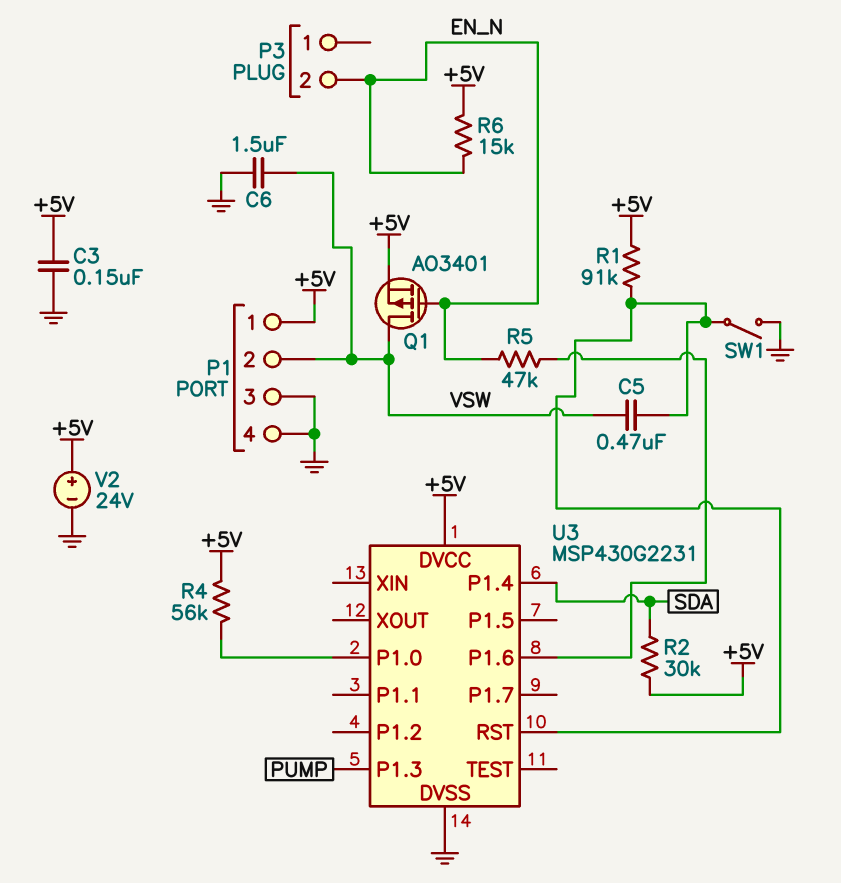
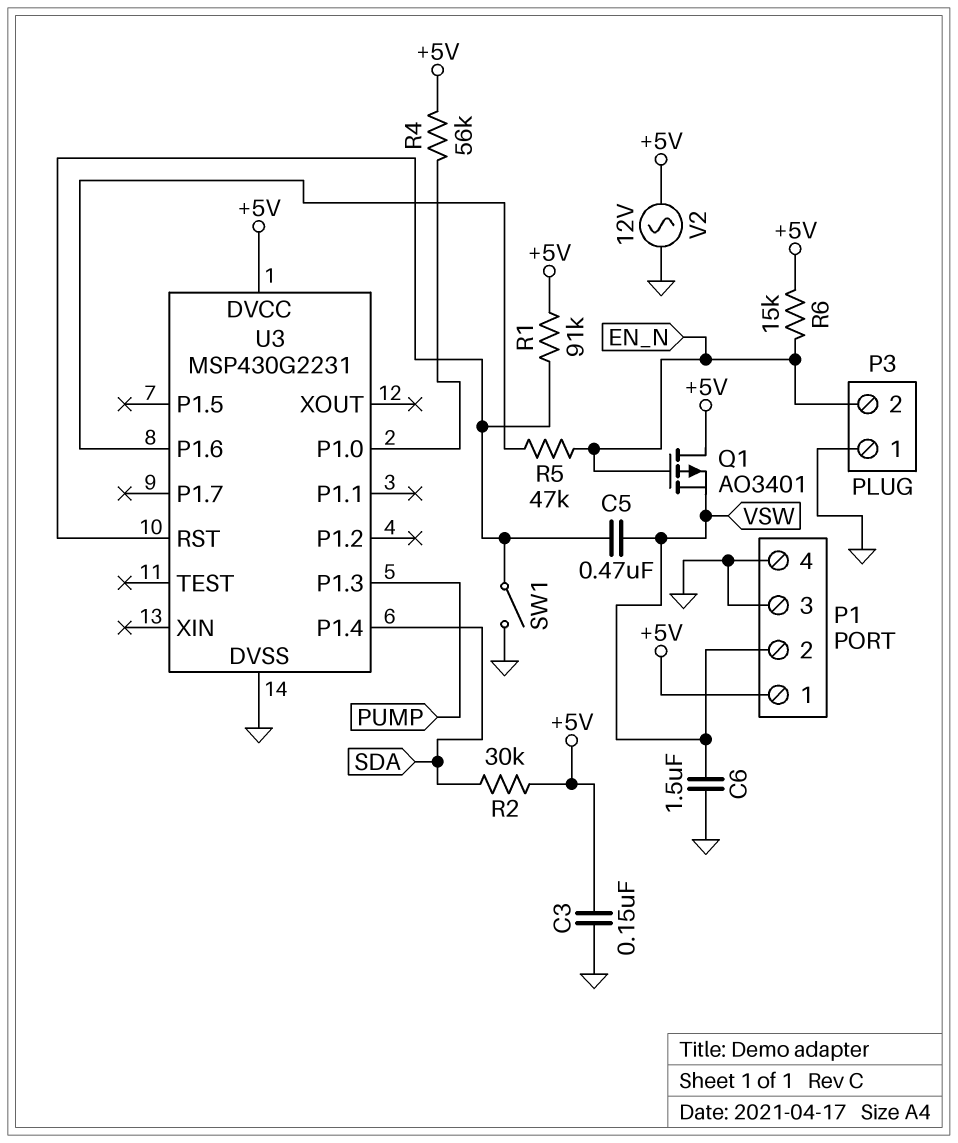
P3 pin 1: none -> GND
Q1: PMOS AO3401 (G EN_N, D VSW, S +5V) -> PMOS AO3401 (G EN_N, D +5V, S VSW)
V2: 24V (plus +5V, minus GND) -> AC 12V (+5V, GND)

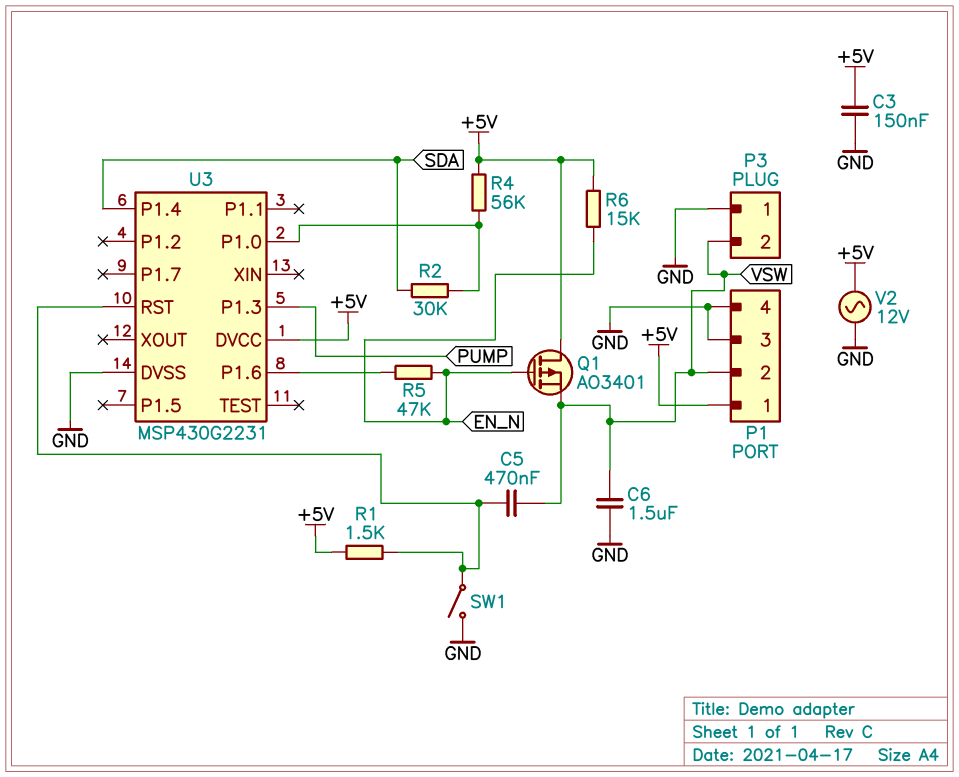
P3 pin 2: EN_N -> VSW
R1: 91k (+5V, U3/RST) -> 1.5k (+5V, U3/RST)
R2: 30k (+5V, SDA) -> 30k (SDA, U3/P1.0)

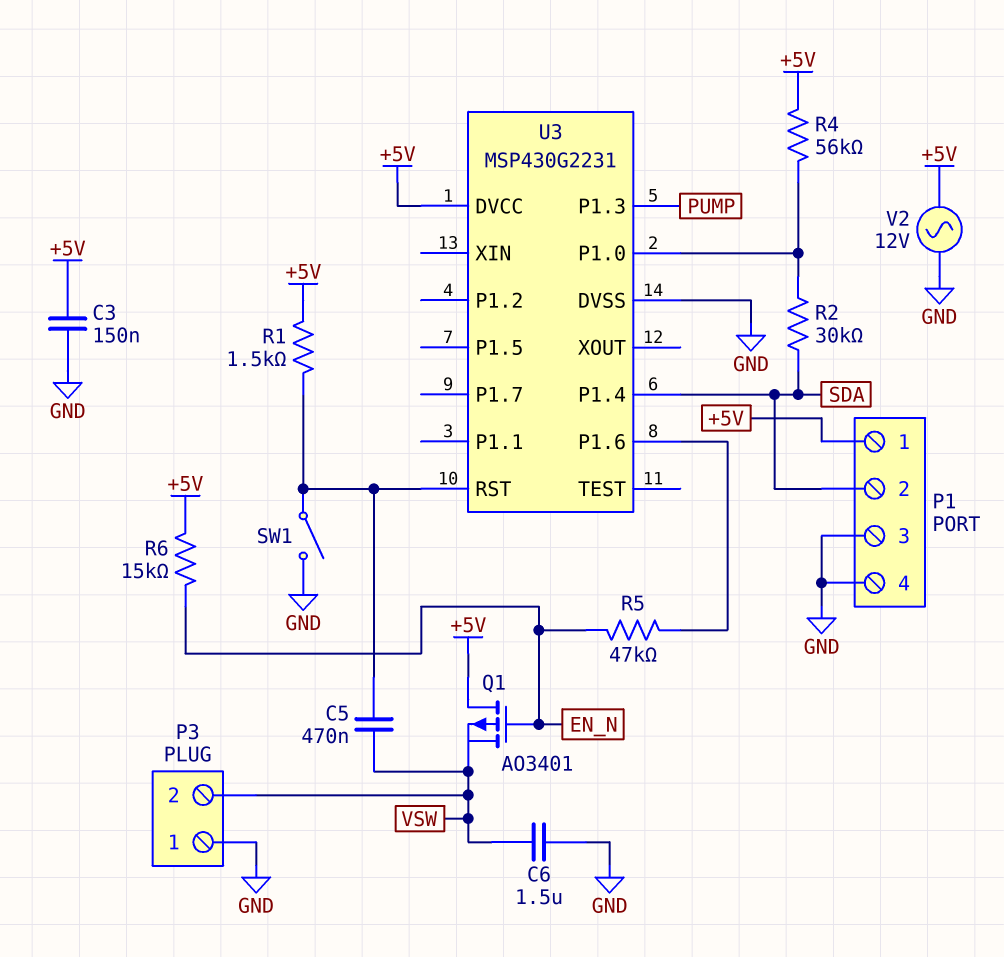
P1 pin 2: VSW -> SDA

